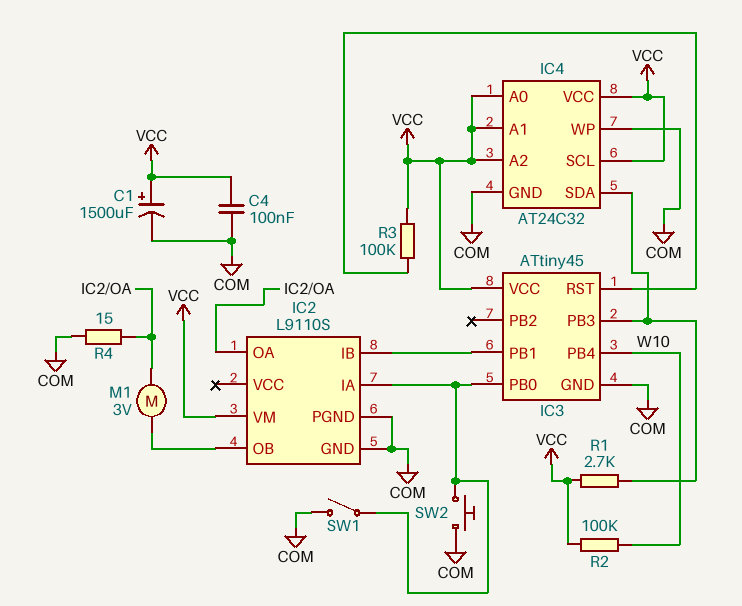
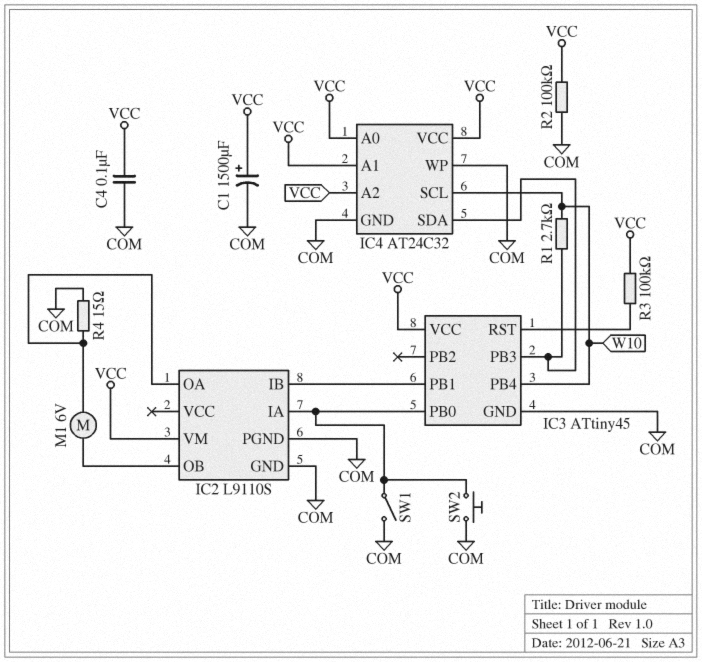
IC4 pin SCL: VCC -> W10
M1: motor 3V (IC2/OA, IC2/OB) -> motor 6V (IC2/OA, IC2/OB)
R1: 2.7k (IC3/PB3, VCC) -> 2.7k (IC3/PB3, W10)
R2: 100k (VCC, W10) -> 100k (COM, VCC)

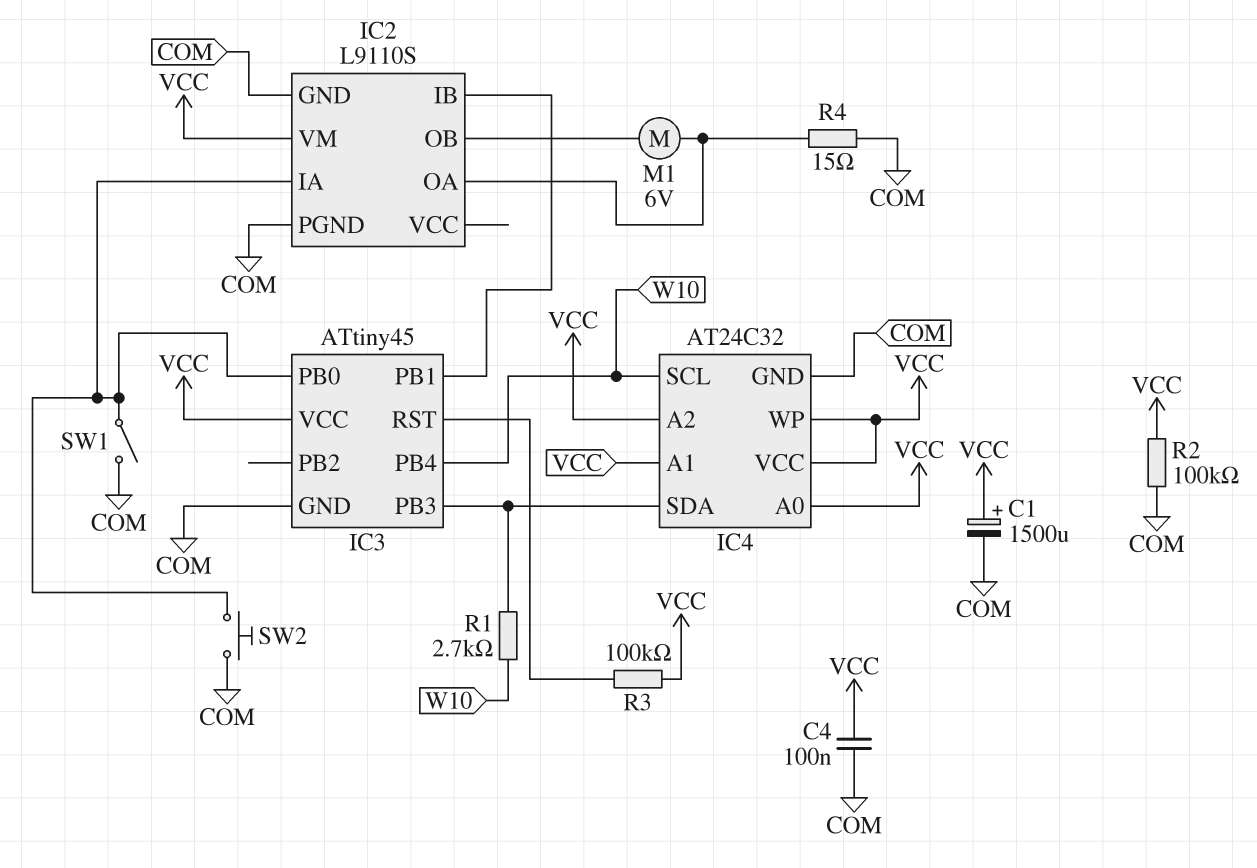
IC4 pin WP: COM -> VCC

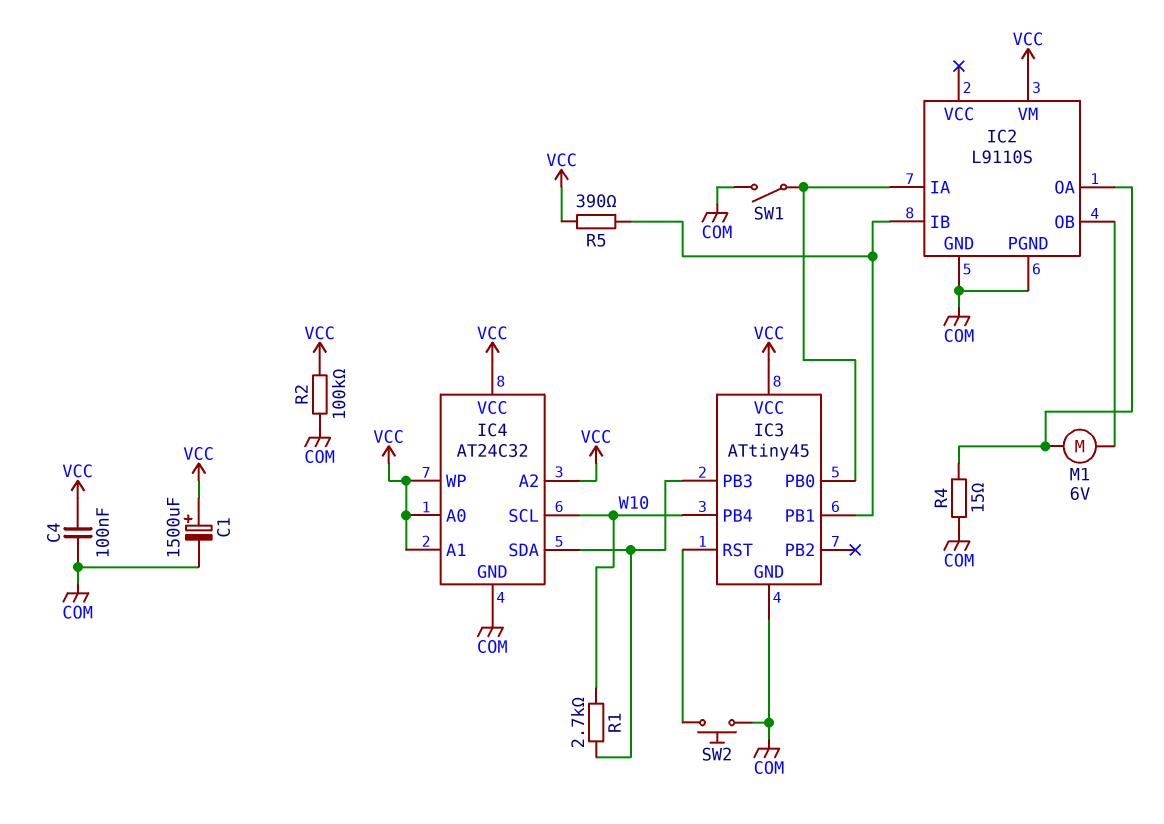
R3: 100k (IC3/RST, VCC) -> none
R5: none -> 390 (IC2/IB, VCC)
SW2: button (COM, IC2/IA) -> button (COM, IC3/RST)

